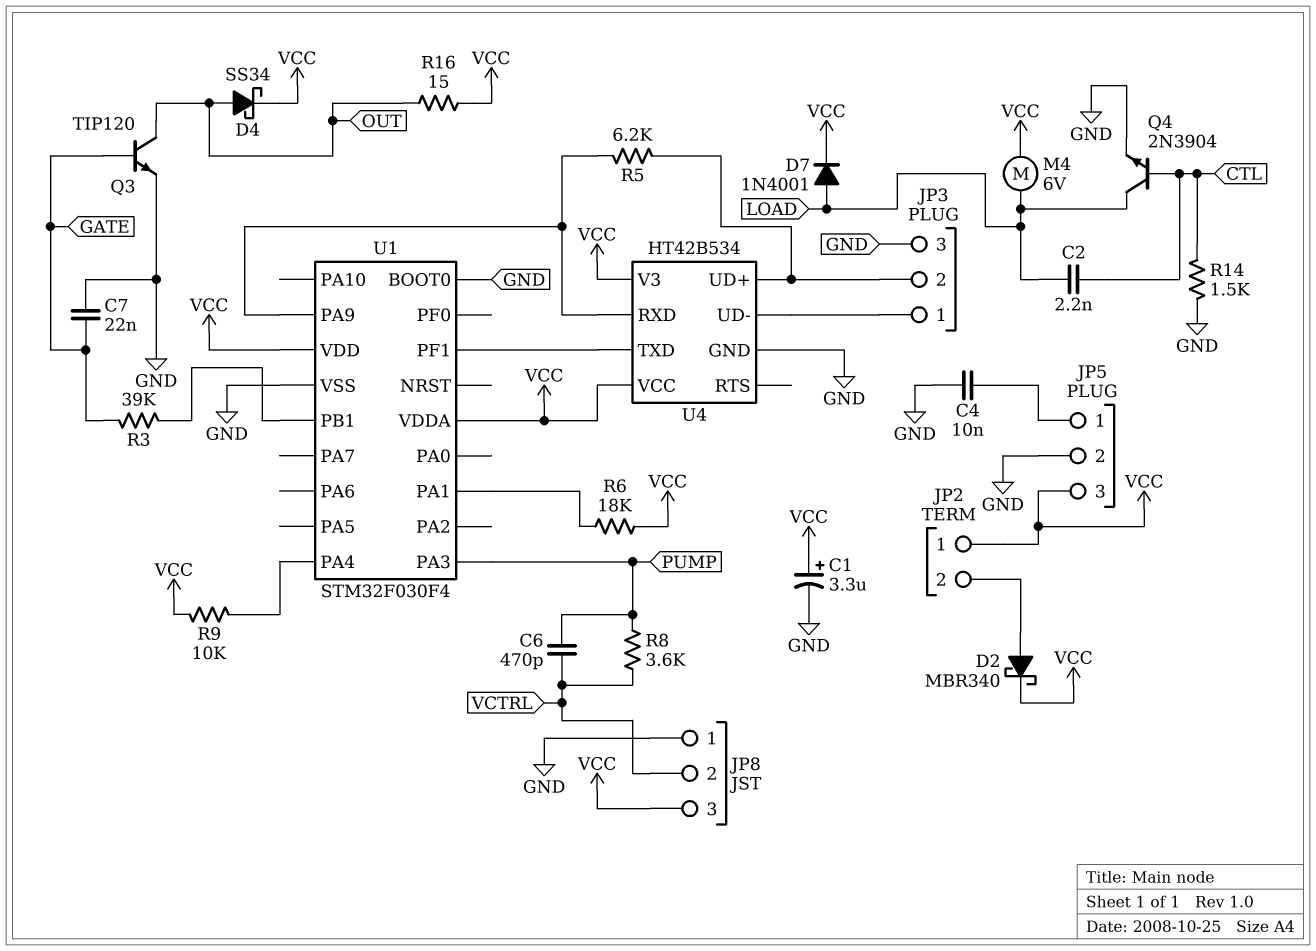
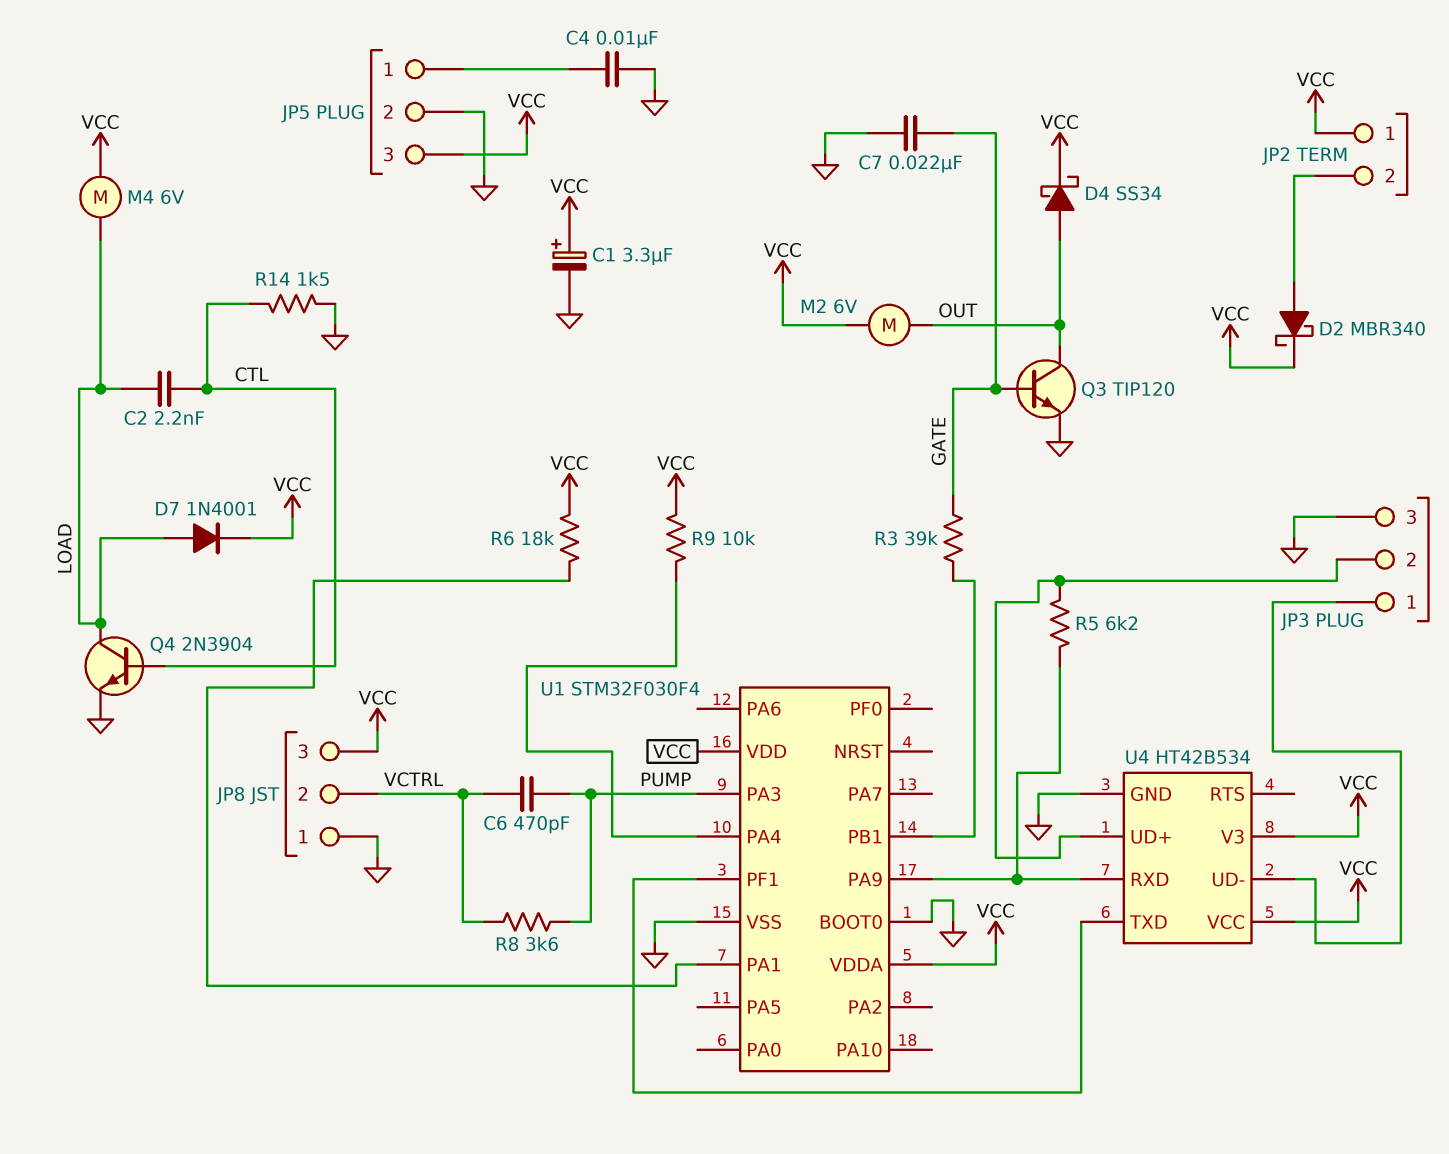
M2: none -> motor 6V (OUT, VCC)
R16: 15 (OUT, VCC) -> none

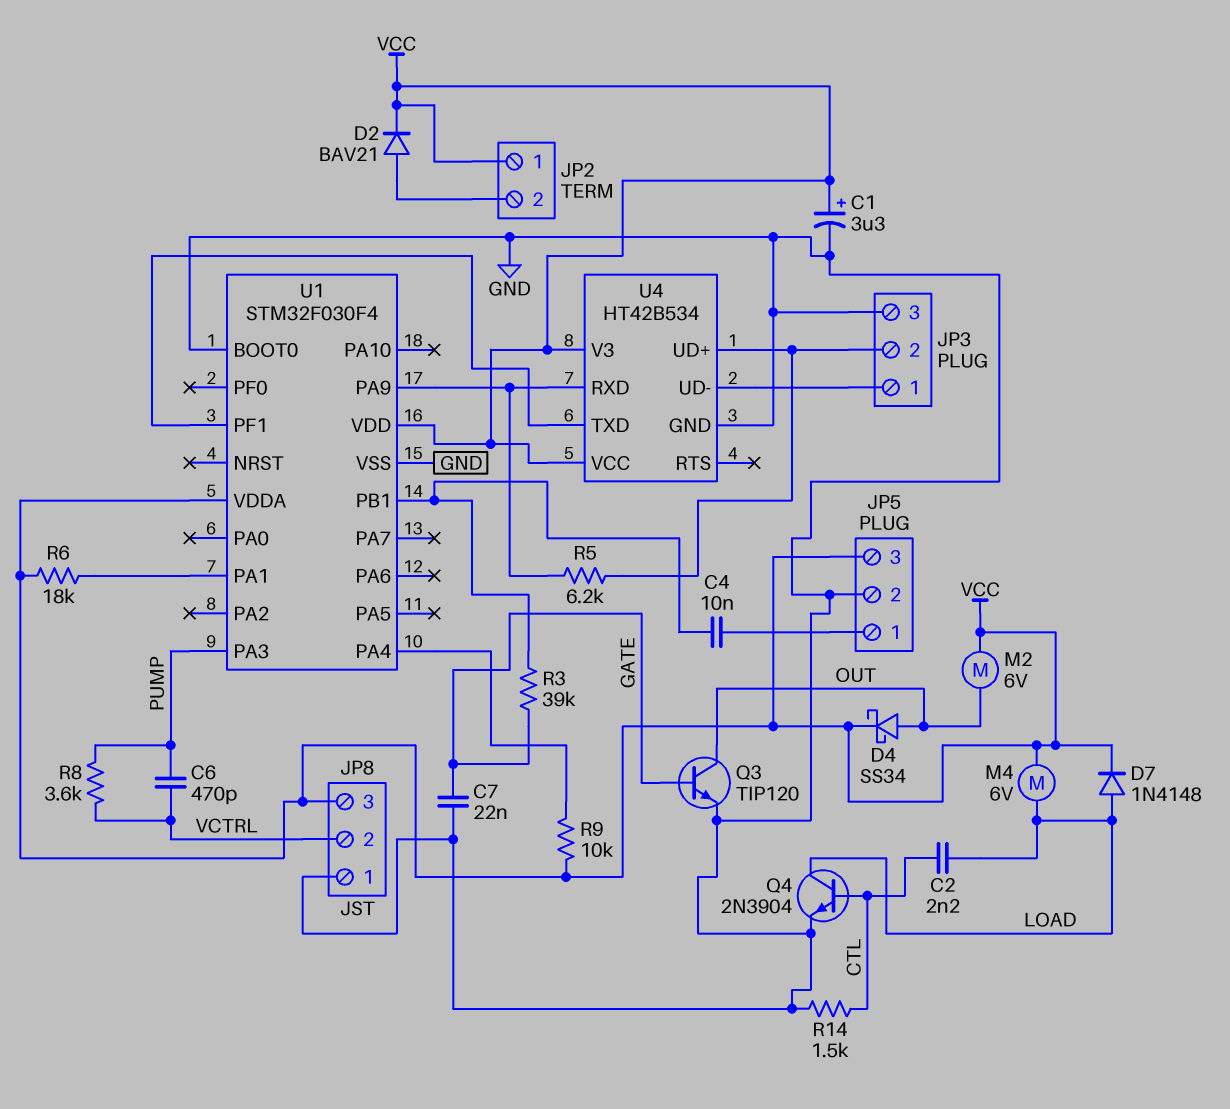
C4: 10nF (GND, JP5/1) -> 10nF (JP5/1, U1/PB1)
D2: schottky MBR340 (A JP2/2, K VCC) -> diode BAV21 (A JP2/2, K VCC)
D7: diode 1N4001 (A LOAD, K VCC) -> diode 1N4148 (A LOAD, K VCC)

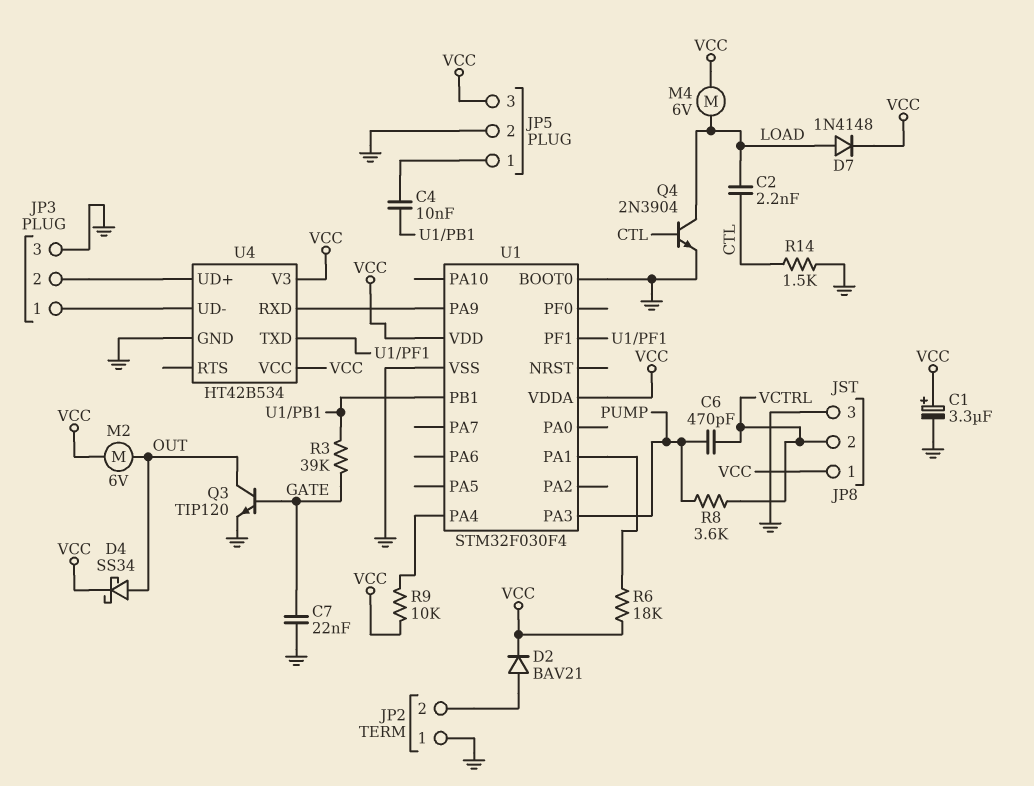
JP2 pin 1: VCC -> GND
JP8 pin 1: GND -> VCC
JP8 pin 3: VCC -> GND
R5: 6.2k (JP3/2, U1/PA9) -> none

